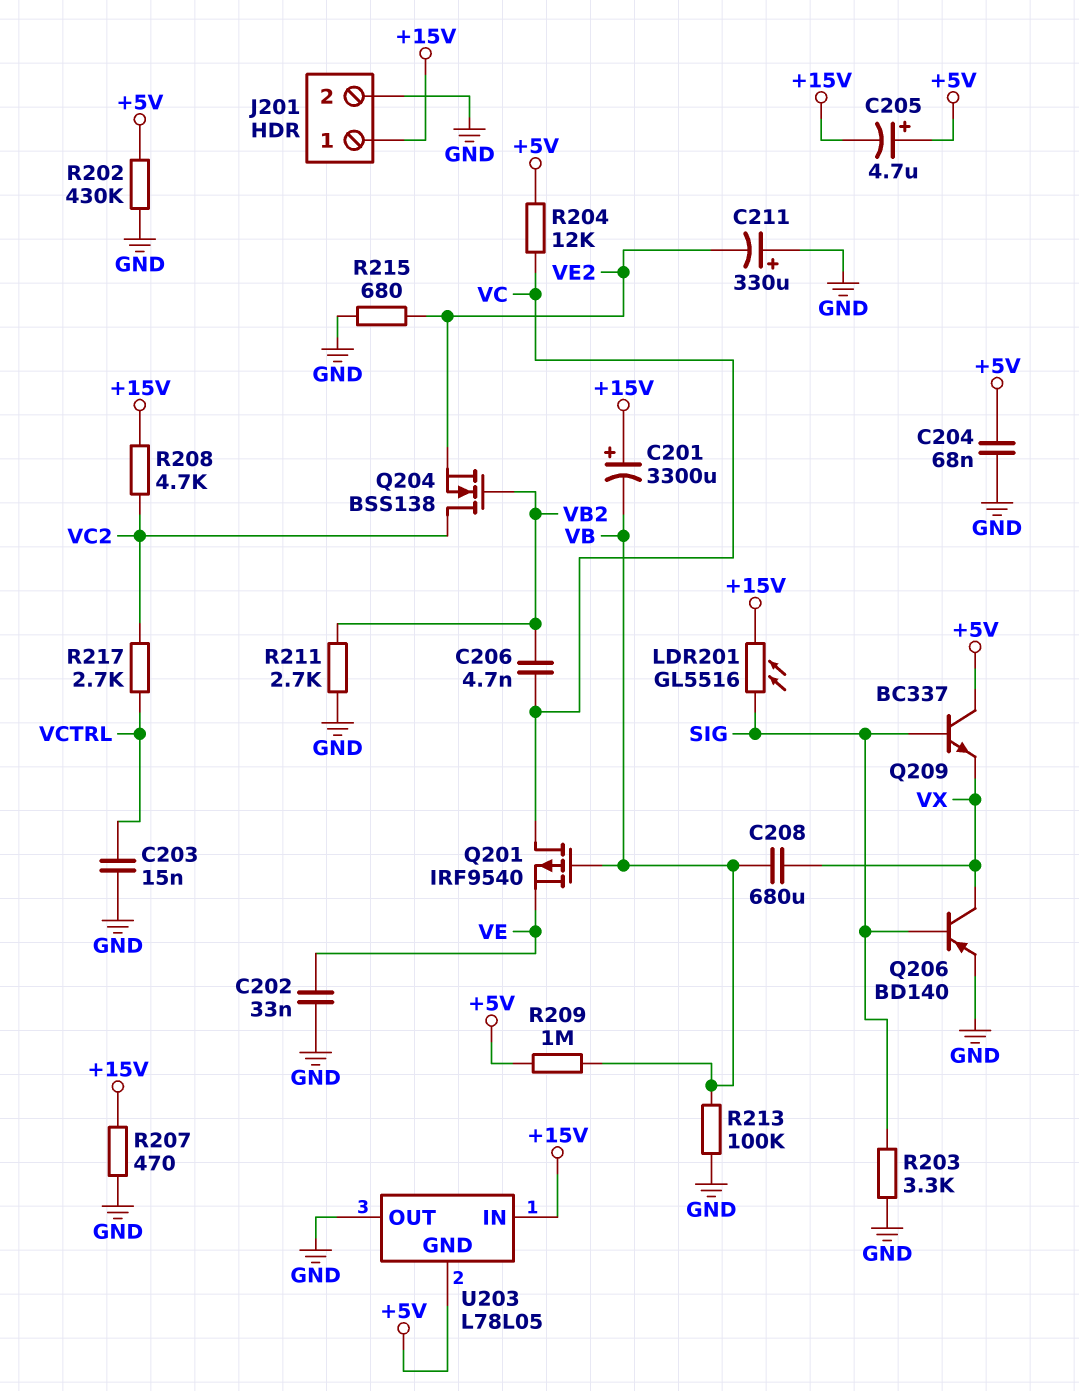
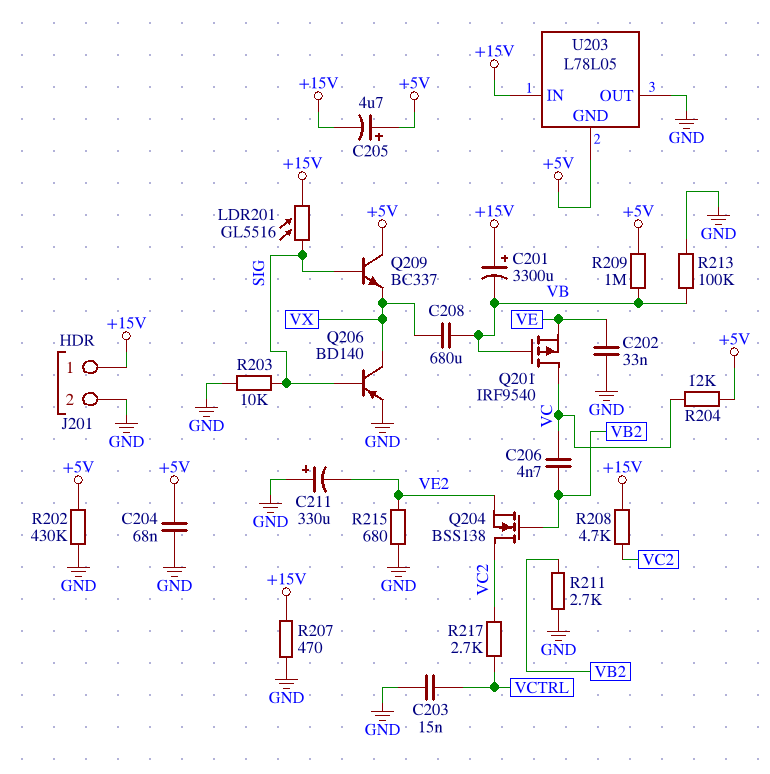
R203: 3.3k (GND, SIG) -> 10k (GND, SIG)

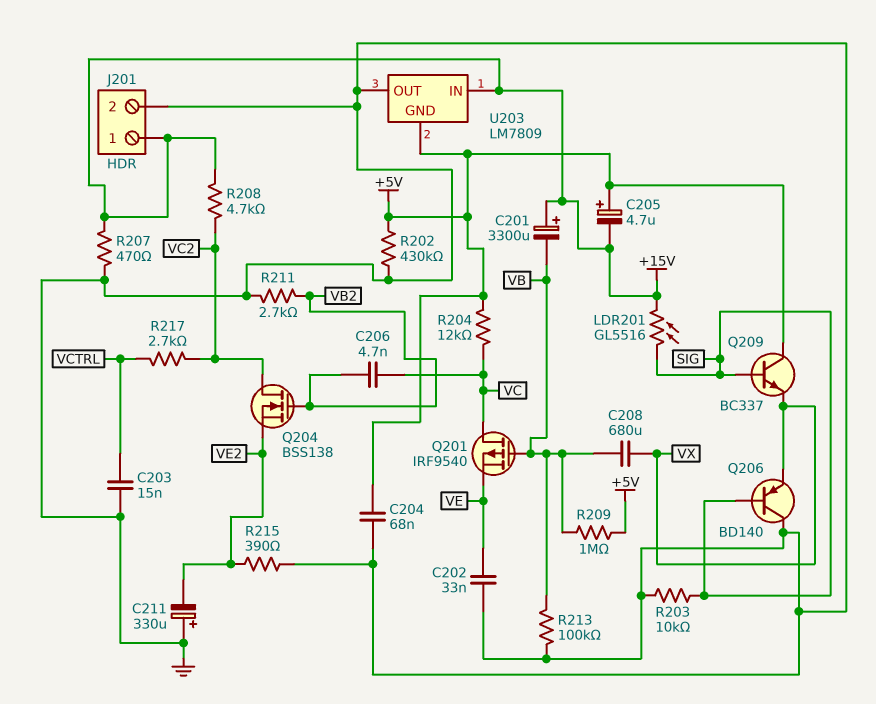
Q206: PNP BD140 (B SIG, C VX, E GND) -> PNP BD140 (B SIG, C GND, E VX)
R215: 680 (GND, VE2) -> 390 (GND, VE2)
U203: L78L05 -> LM7809

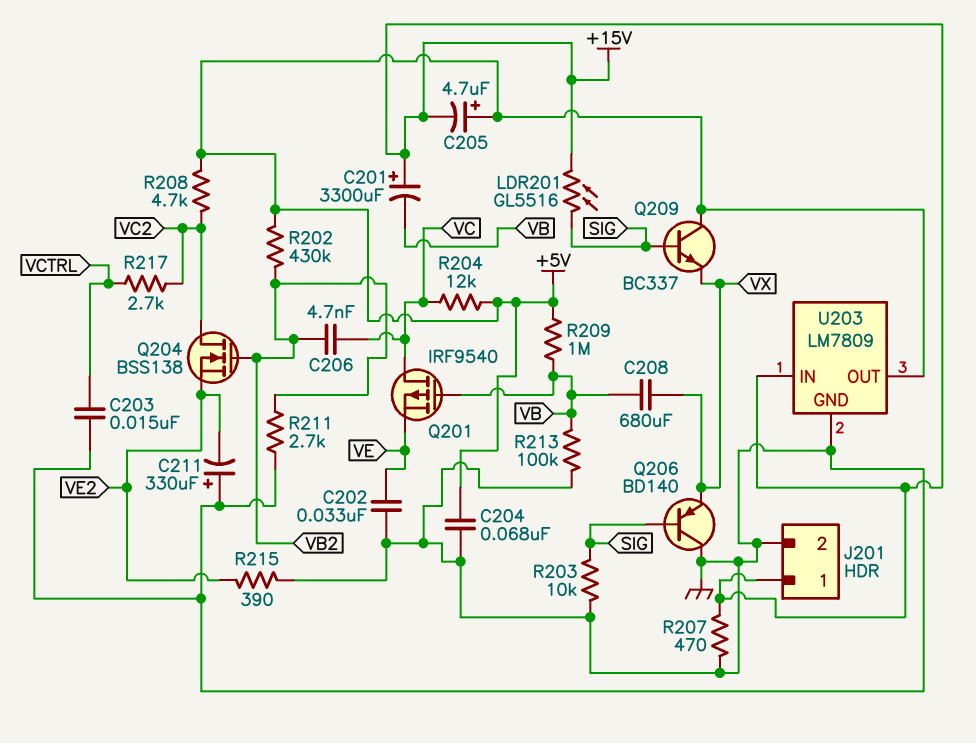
R202: 430k (+5V, GND) -> 430k (+5V, VB2)
R208: 4.7k (+15V, VC2) -> 4.7k (+5V, VC2)
U203 pin GND: +5V -> GND
U203 pin OUT: GND -> +5V

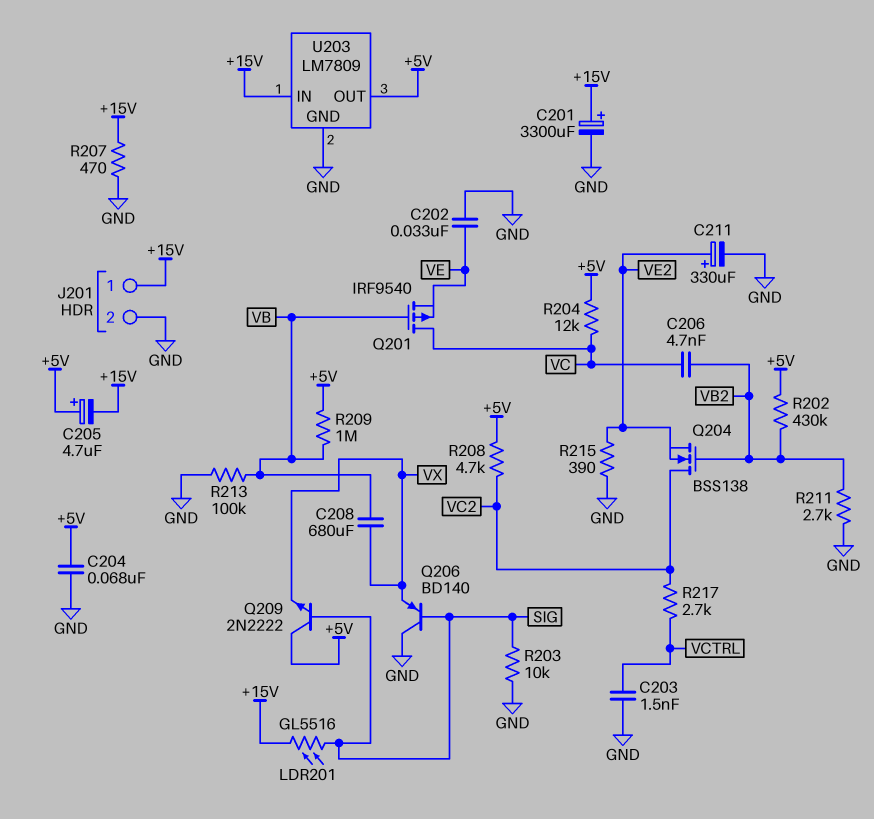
C201: 3300uF (plus +15V, minus VB) -> 3300uF (plus +15V, minus GND)
C203: 15nF (GND, VCTRL) -> 1.5nF (GND, VCTRL)
C211: 330uF (plus GND, minus VE2) -> 330uF (plus VE2, minus GND)
Q209: NPN BC337 (B SIG, C +5V, E VX) -> NPN 2N2222 (B SIG, C +5V, E VX)

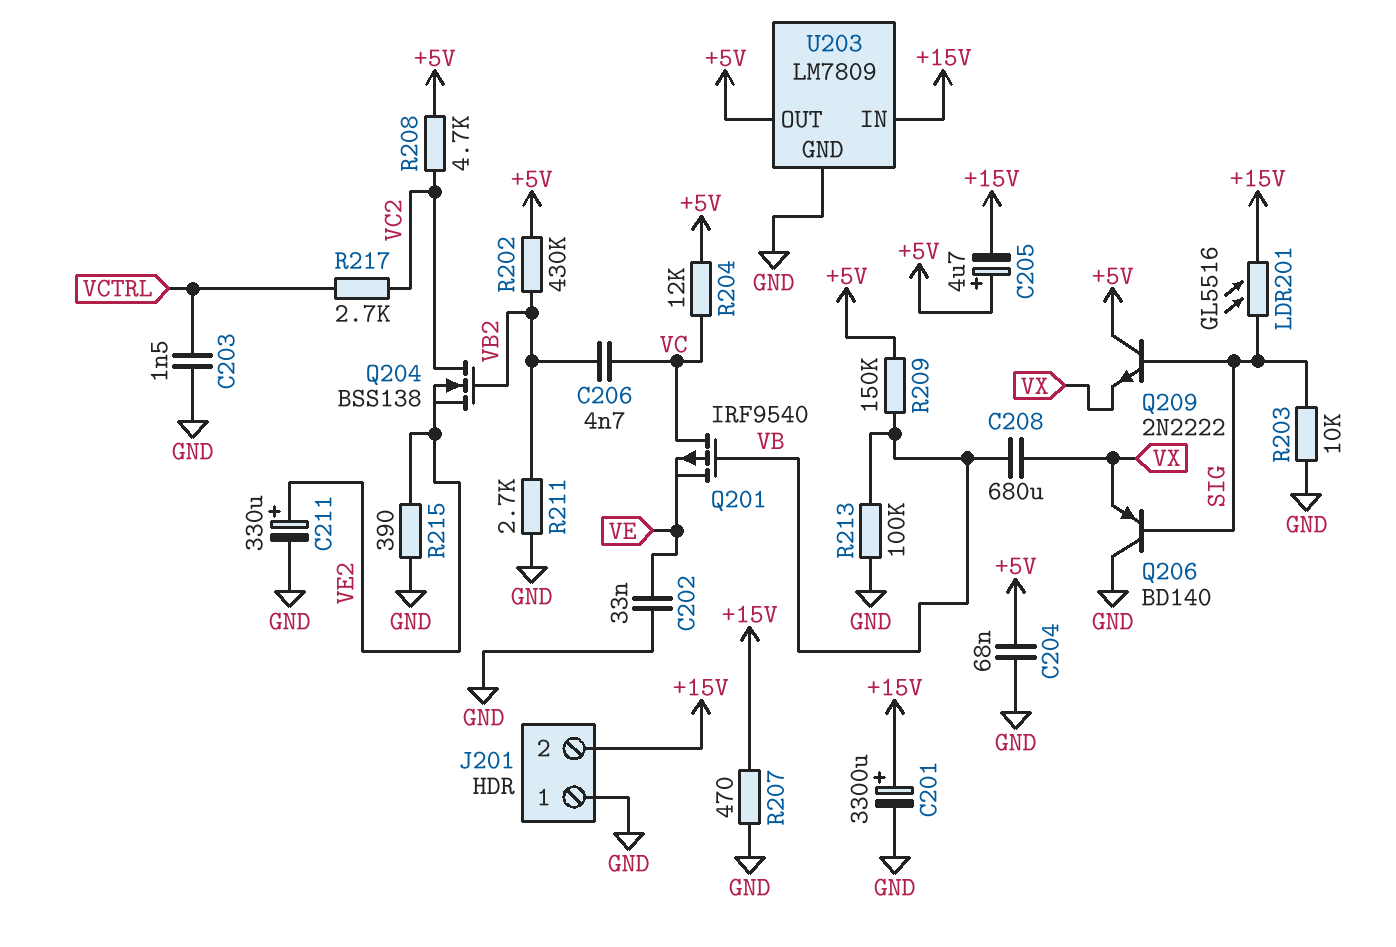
J201 pin 1: +15V -> GND
J201 pin 2: GND -> +15V
R209: 1M (+5V, VB) -> 150k (+5V, VB)

